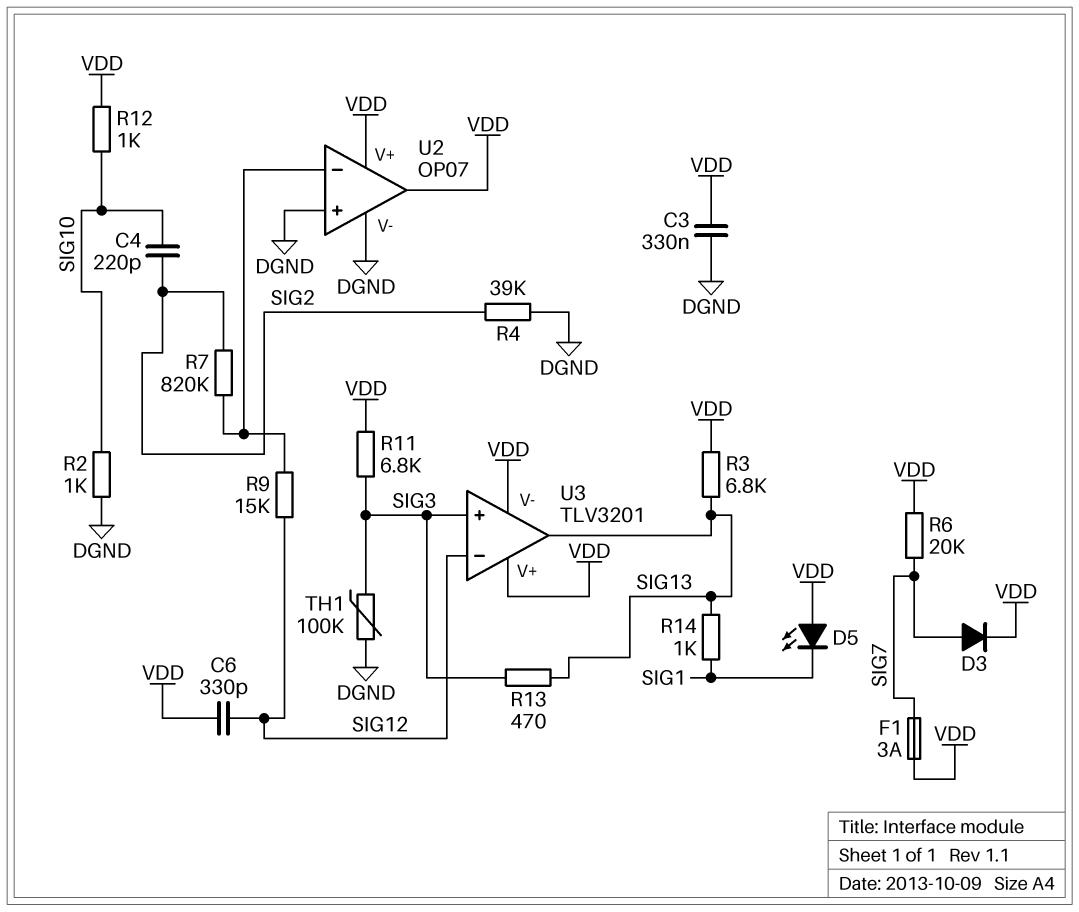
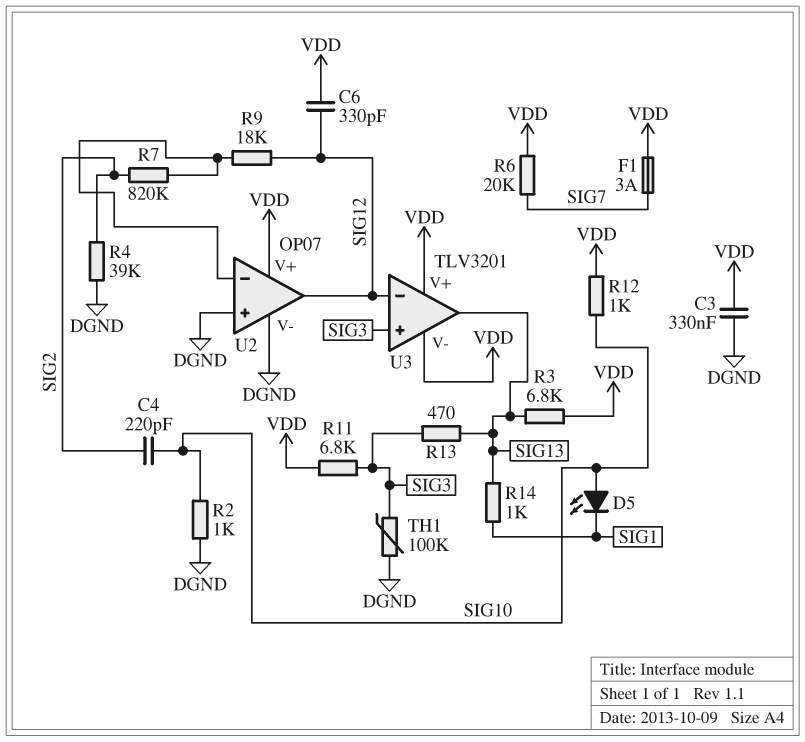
D3: diode (A SIG7, K VDD) -> none
D5: LED (A VDD, K SIG1) -> LED (A SIG10, K SIG1)
R9: 15k (SIG12, U2/in-) -> 18k (SIG12, U2/in-)
U2 pin out: VDD -> SIG12

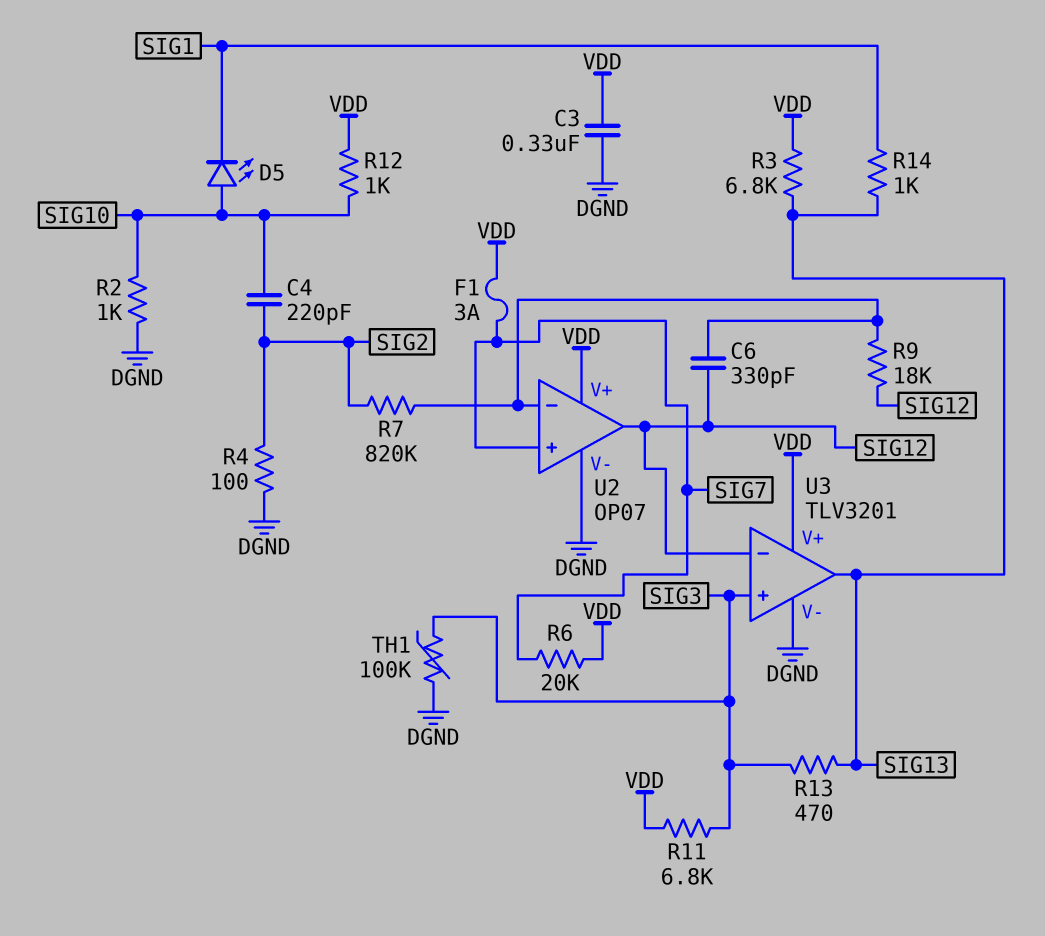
C6: 330pF (SIG12, VDD) -> 330pF (SIG12, U2/in-)
R4: 39k (DGND, SIG2) -> 100 (DGND, SIG2)
U2 pin in+: DGND -> SIG7
U3 pin V-: VDD -> DGND

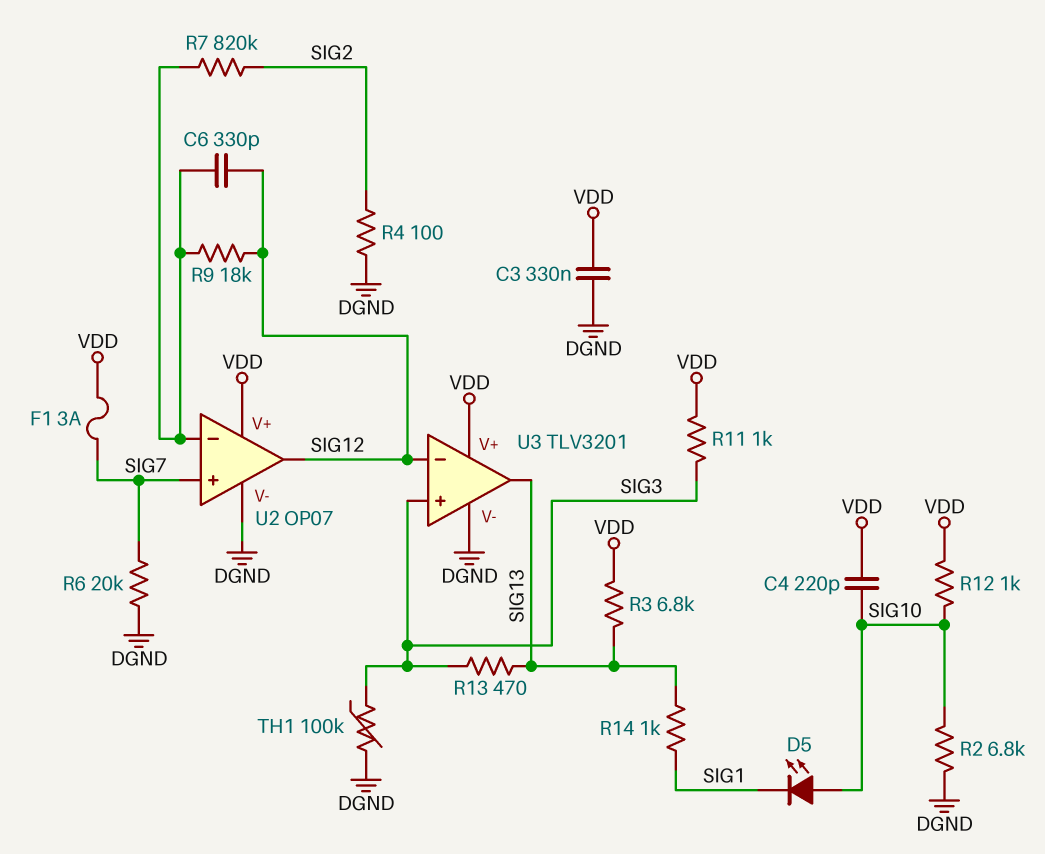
C4: 220pF (SIG2, SIG10) -> 220pF (SIG10, VDD)
R2: 1k (DGND, SIG10) -> 6.8k (DGND, SIG10)
R6: 20k (SIG7, VDD) -> 20k (DGND, SIG7)
R11: 6.8k (SIG3, VDD) -> 1k (SIG3, VDD)

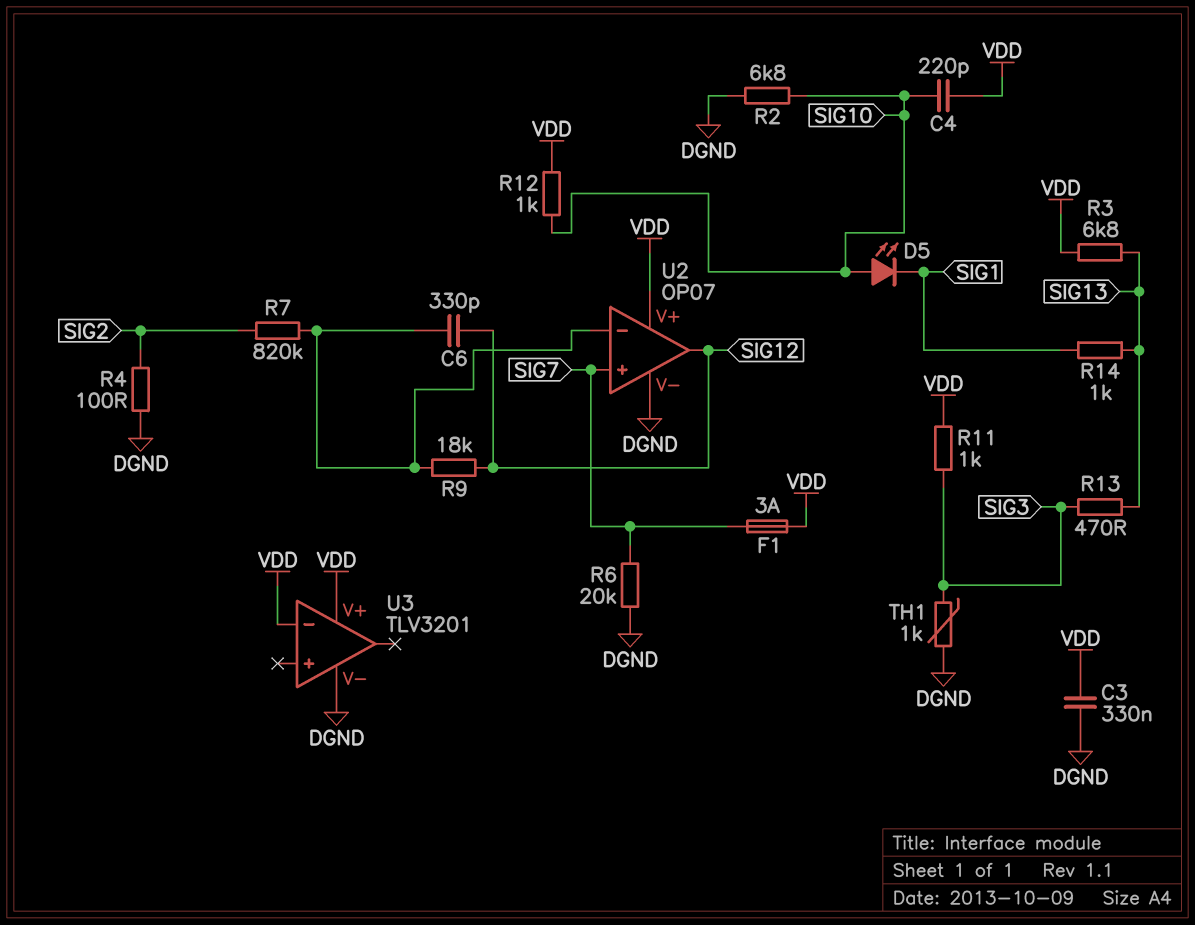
TH1: 100k (DGND, SIG3) -> 1k (DGND, SIG3)
U3 pin in+: SIG3 -> none
U3 pin in-: SIG12 -> VDD
U3 pin out: SIG13 -> none

